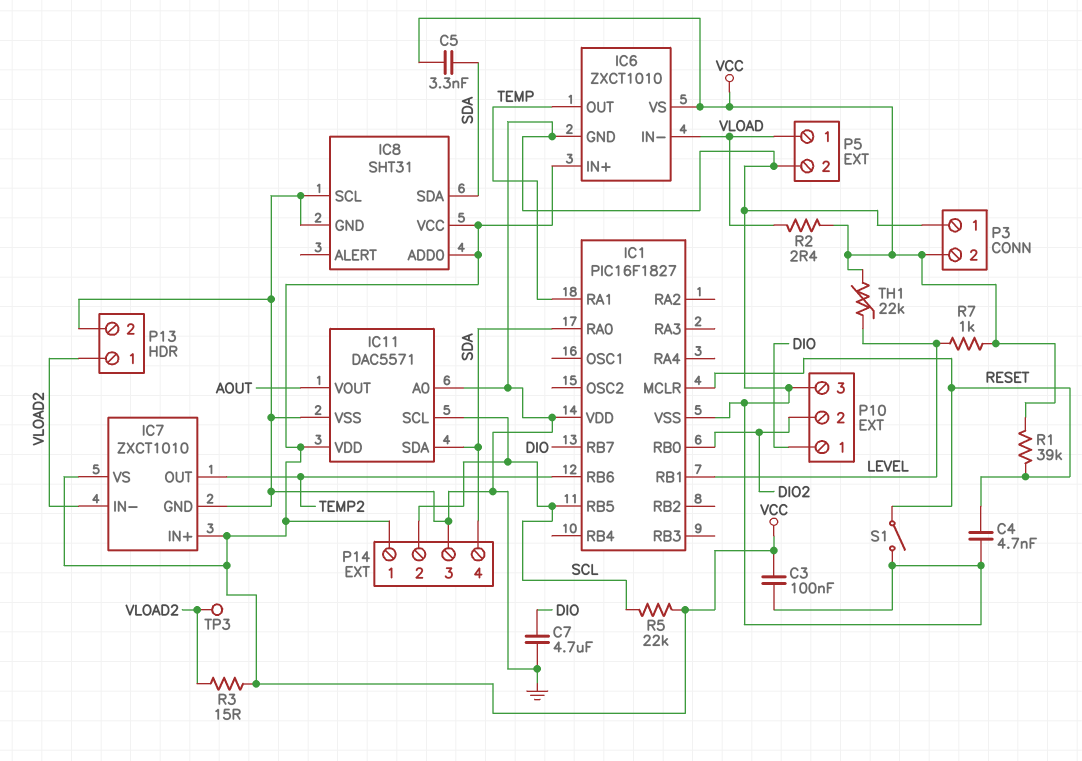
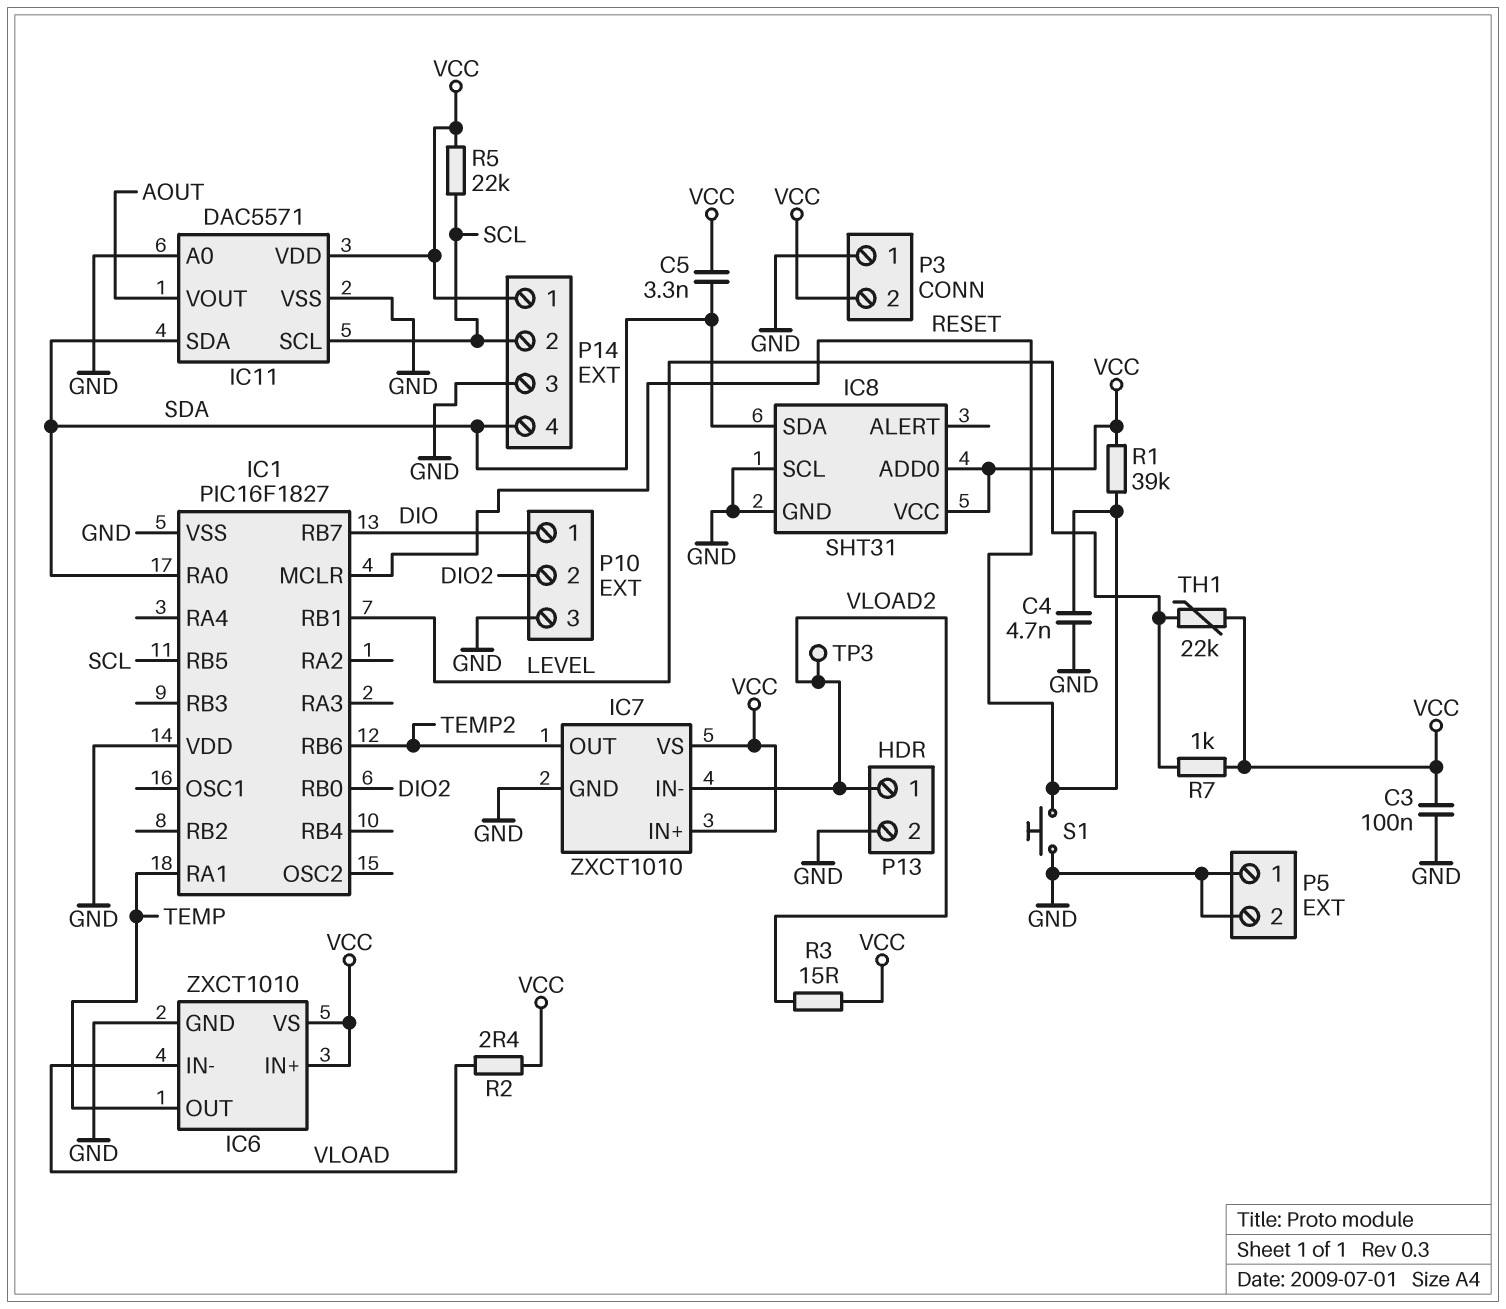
C7: 4.7uF (DIO, GND) -> none
P5 pin 1: VLOAD -> GND
S1: switch (GND, RESET) -> button (GND, RESET)

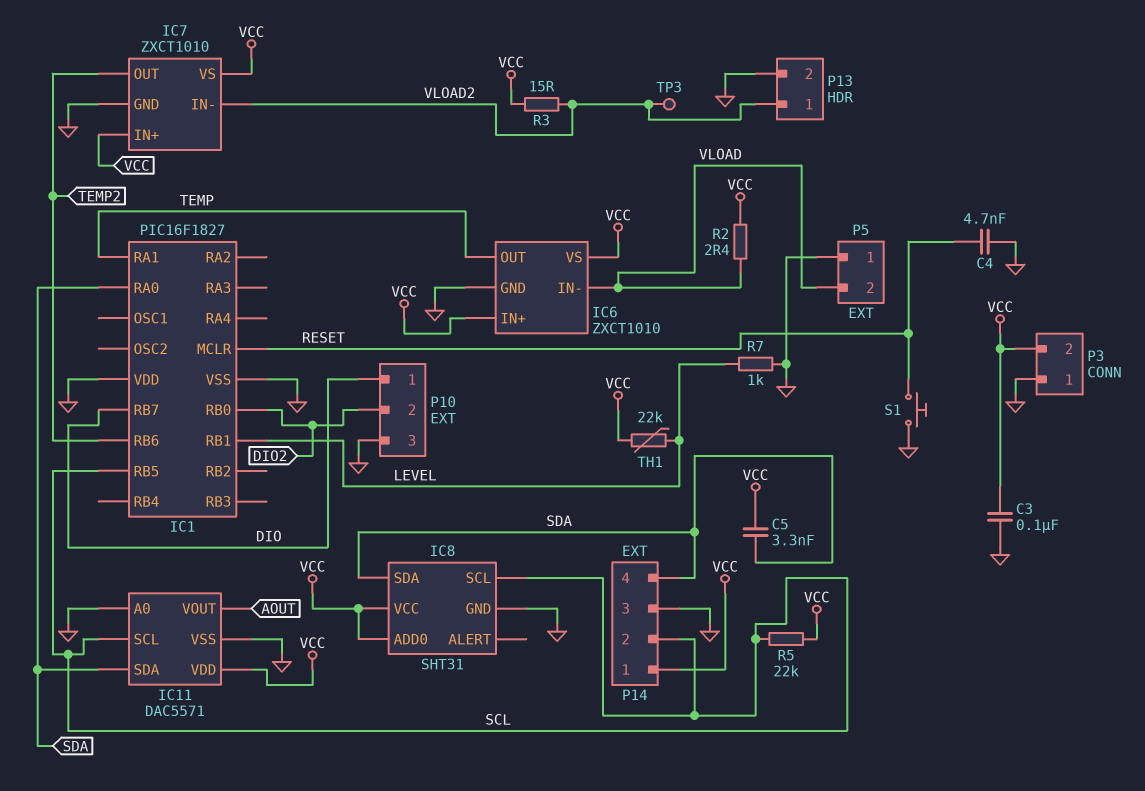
IC8 pin SCL: GND -> SCL
P5 pin 2: GND -> VLOAD
R1: 39k (RESET, VCC) -> none
R7: 1k (LEVEL, VCC) -> 1k (GND, LEVEL)

